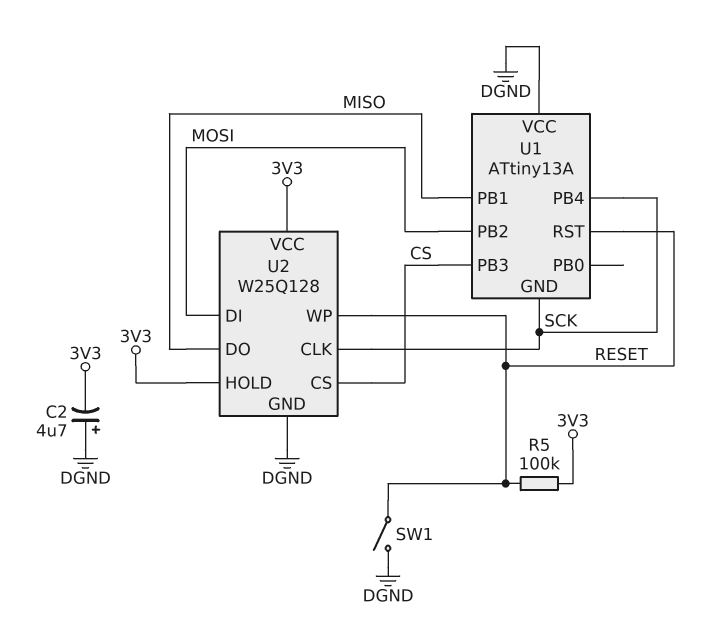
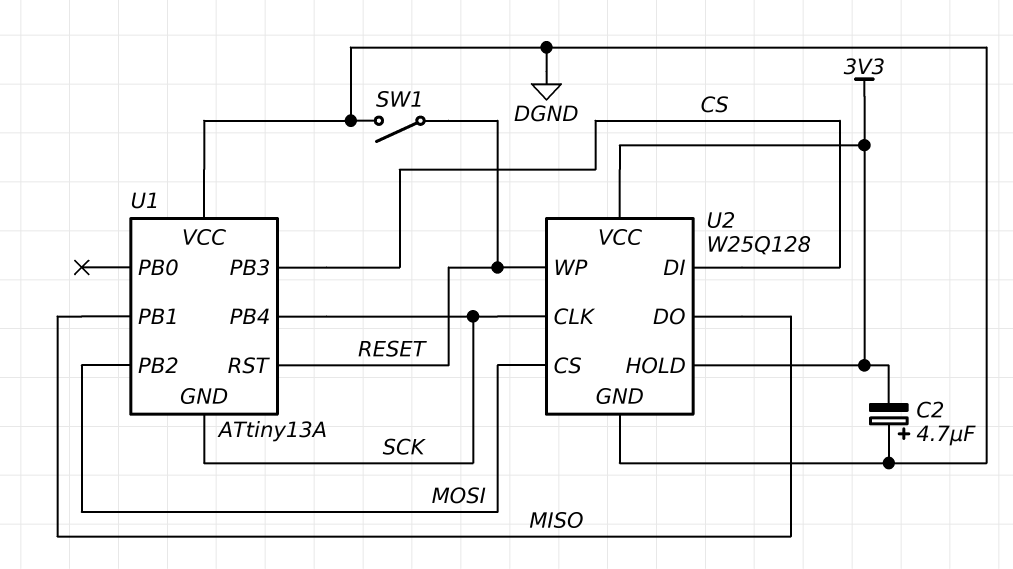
R5: 100k (3V3, RESET) -> none
U2 pin CS: CS -> MOSI
U2 pin DI: MOSI -> CS

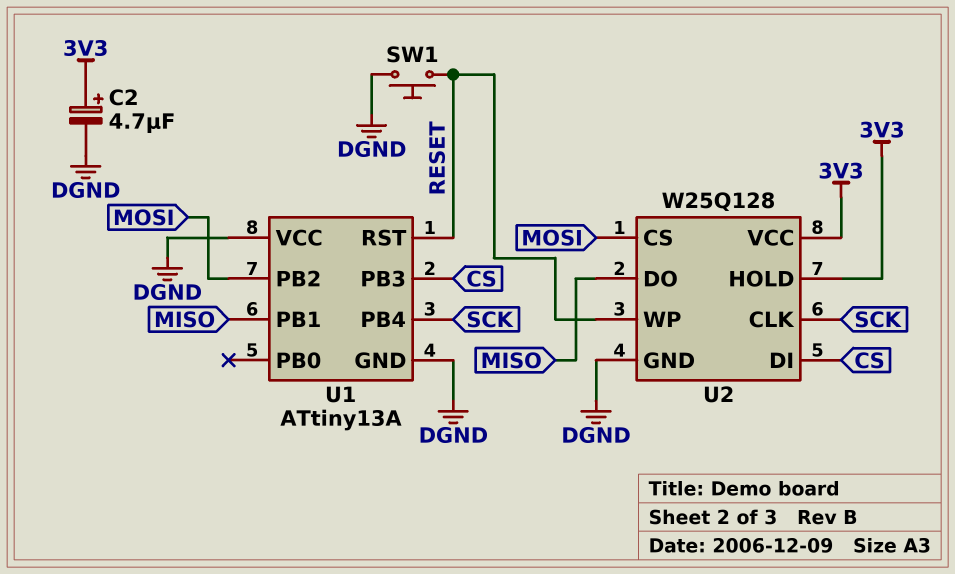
C2: 4.7uF (plus DGND, minus 3V3) -> 4.7uF (plus 3V3, minus DGND)
SW1: switch (DGND, RESET) -> button (DGND, RESET)
U1 pin GND: SCK -> DGND

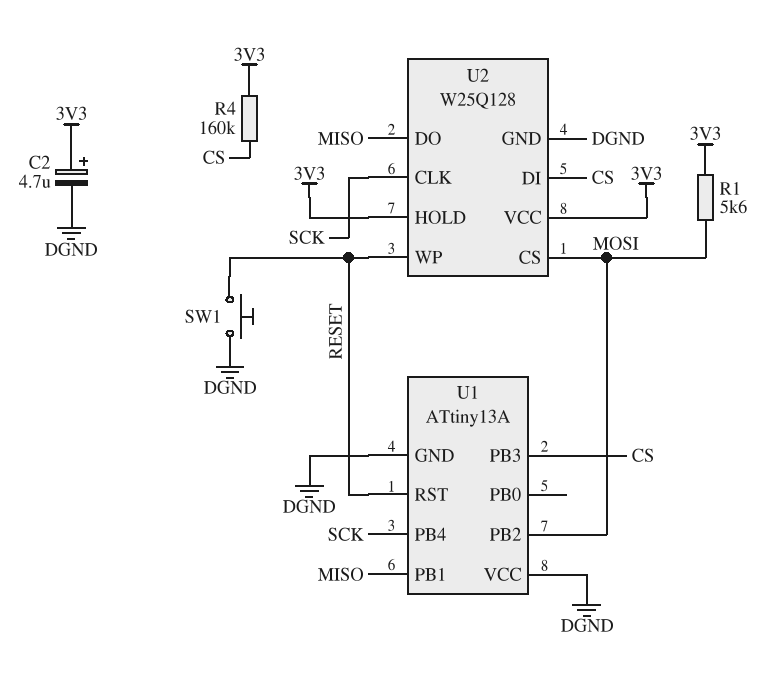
R1: none -> 5.6k (3V3, MOSI)
R4: none -> 160k (3V3, CS)

